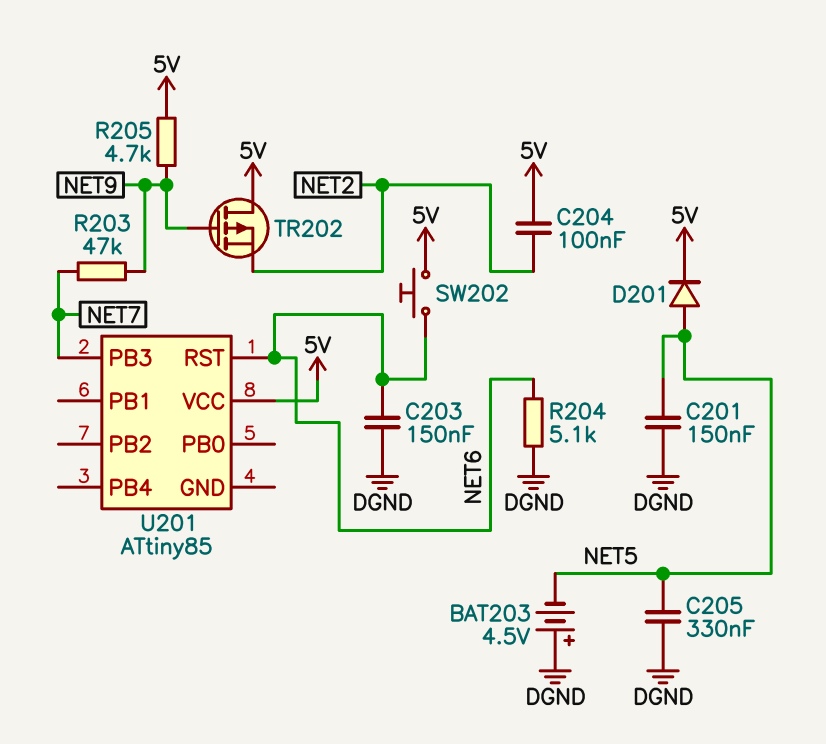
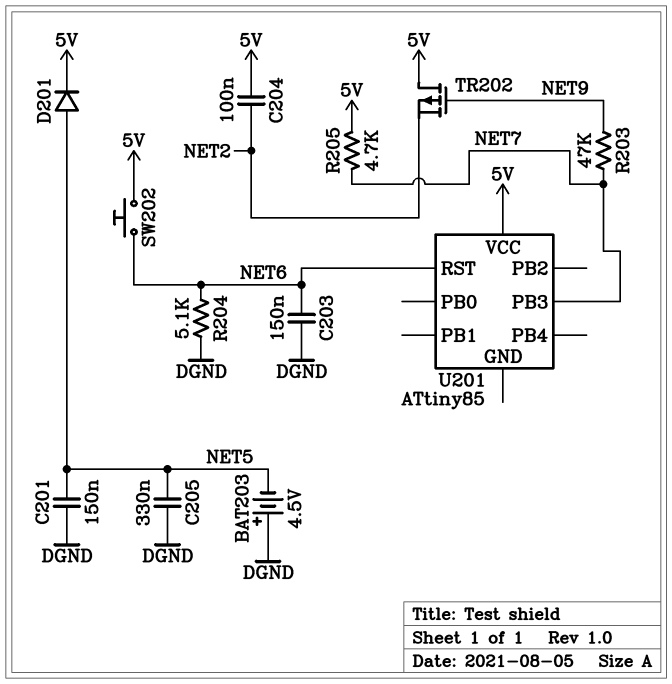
R205: 4.7k (5V, NET9) -> 4.7k (5V, NET7)

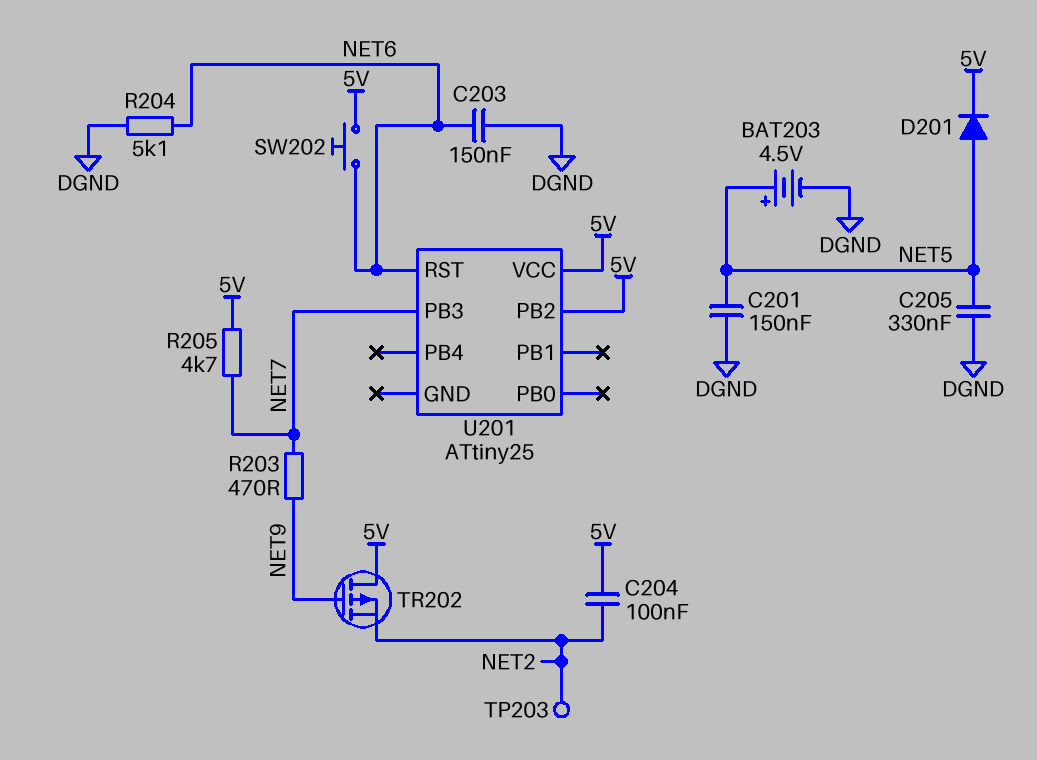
BAT203: 4.5V (plus DGND, minus NET5) -> 4.5V (plus NET5, minus DGND)
R203: 47k (NET7, NET9) -> 470 (NET7, NET9)
TP203: none -> test point (NET2)
U201: ATtiny85 -> ATtiny25
U201 pin PB2: none -> 5V

